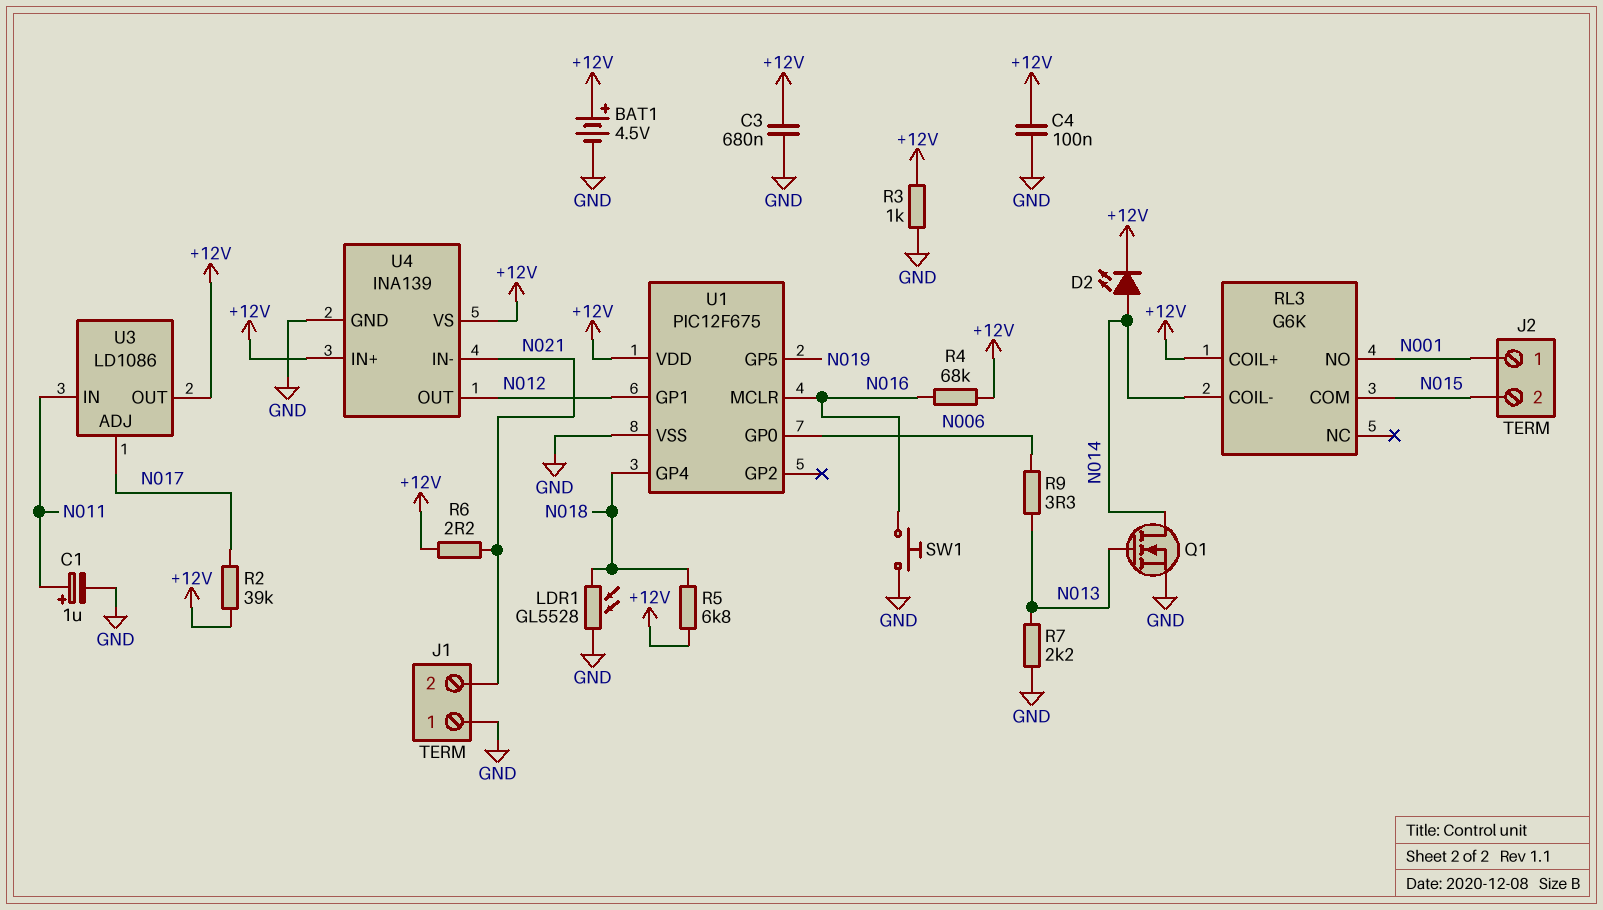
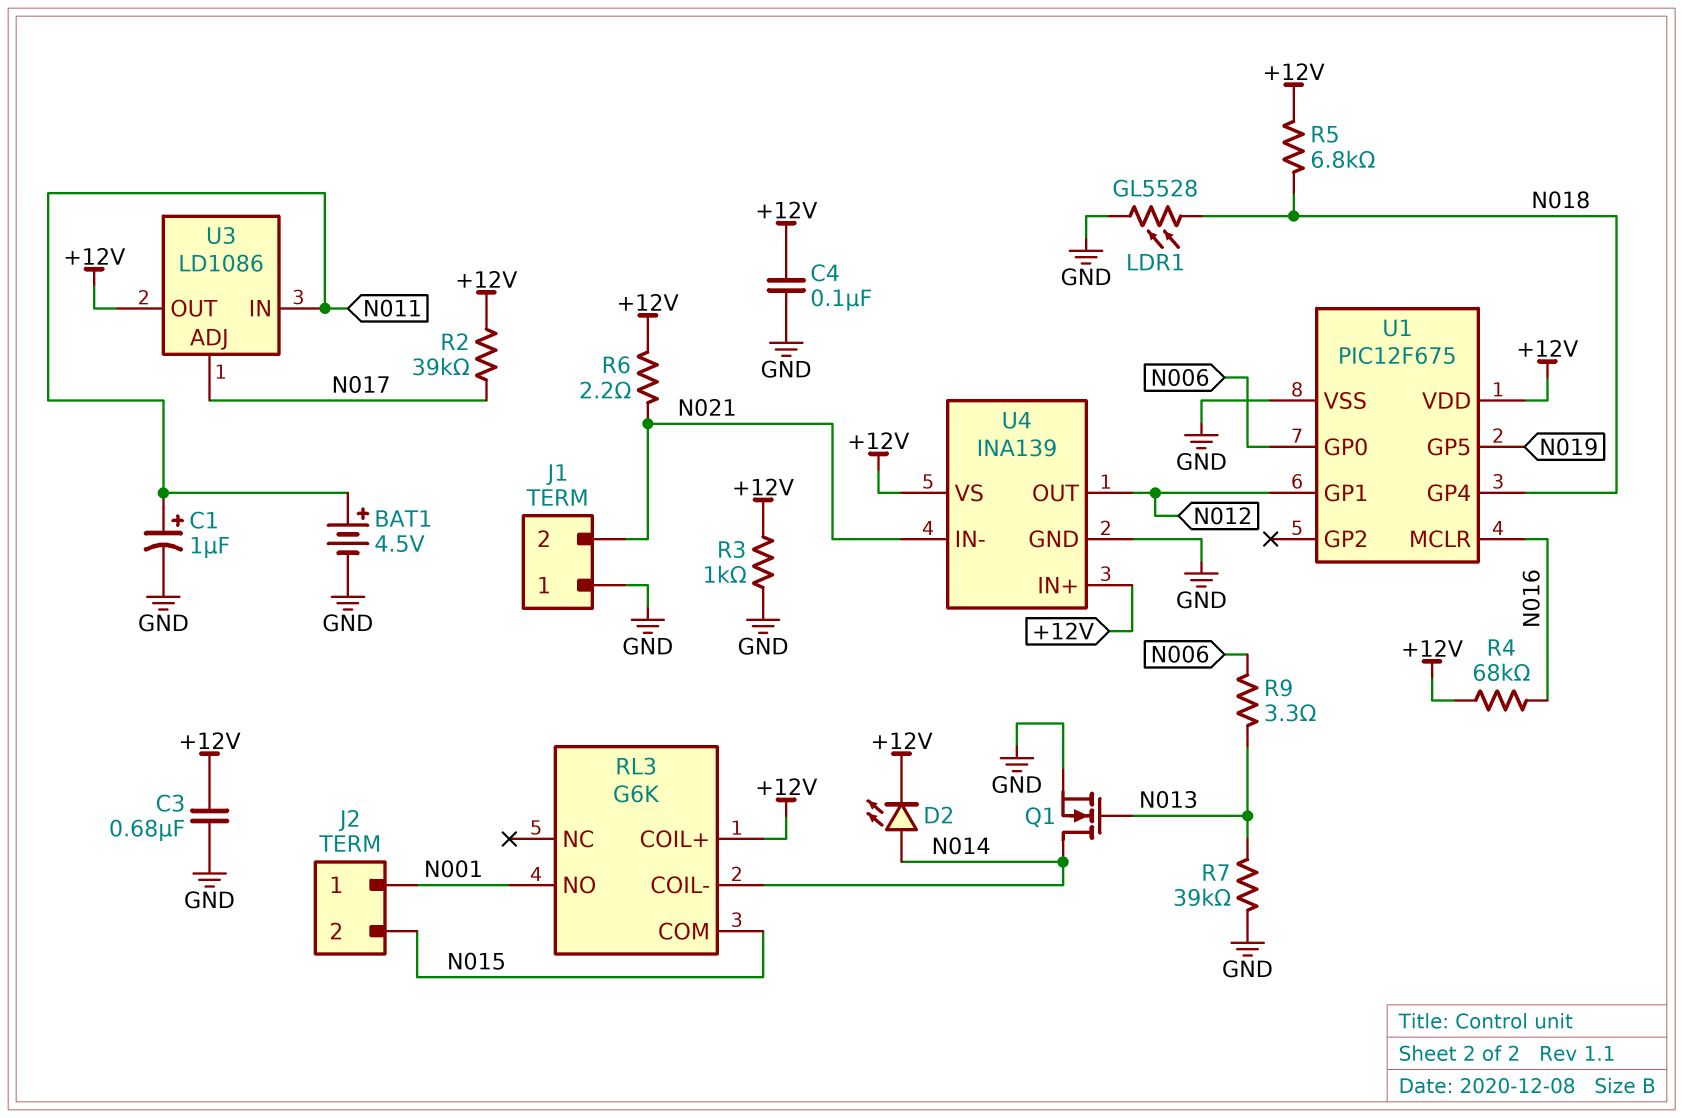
BAT1: 4.5V (plus +12V, minus GND) -> 4.5V (plus N011, minus GND)
R7: 2.2k (GND, N013) -> 39k (GND, N013)
SW1: button (GND, N016) -> none

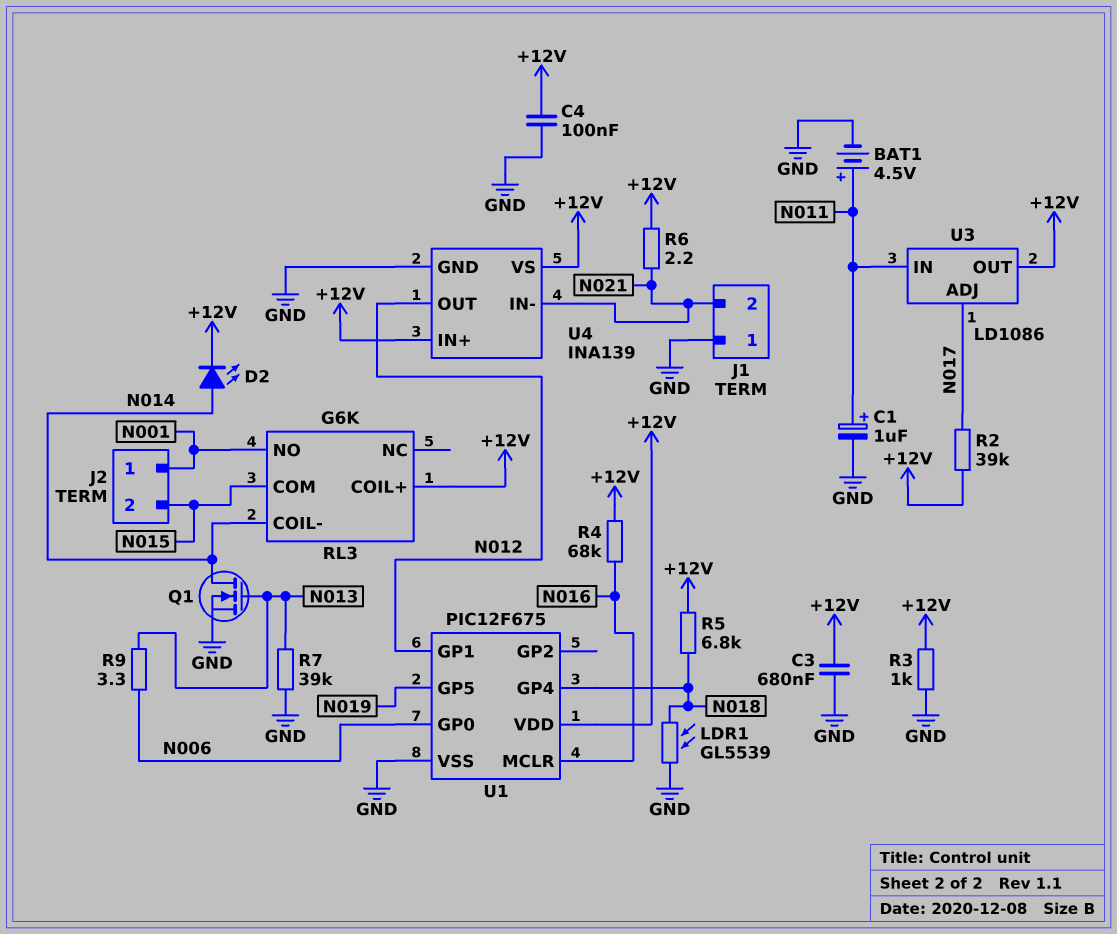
LDR1: GL5528 (GND, N018) -> GL5539 (GND, N018)

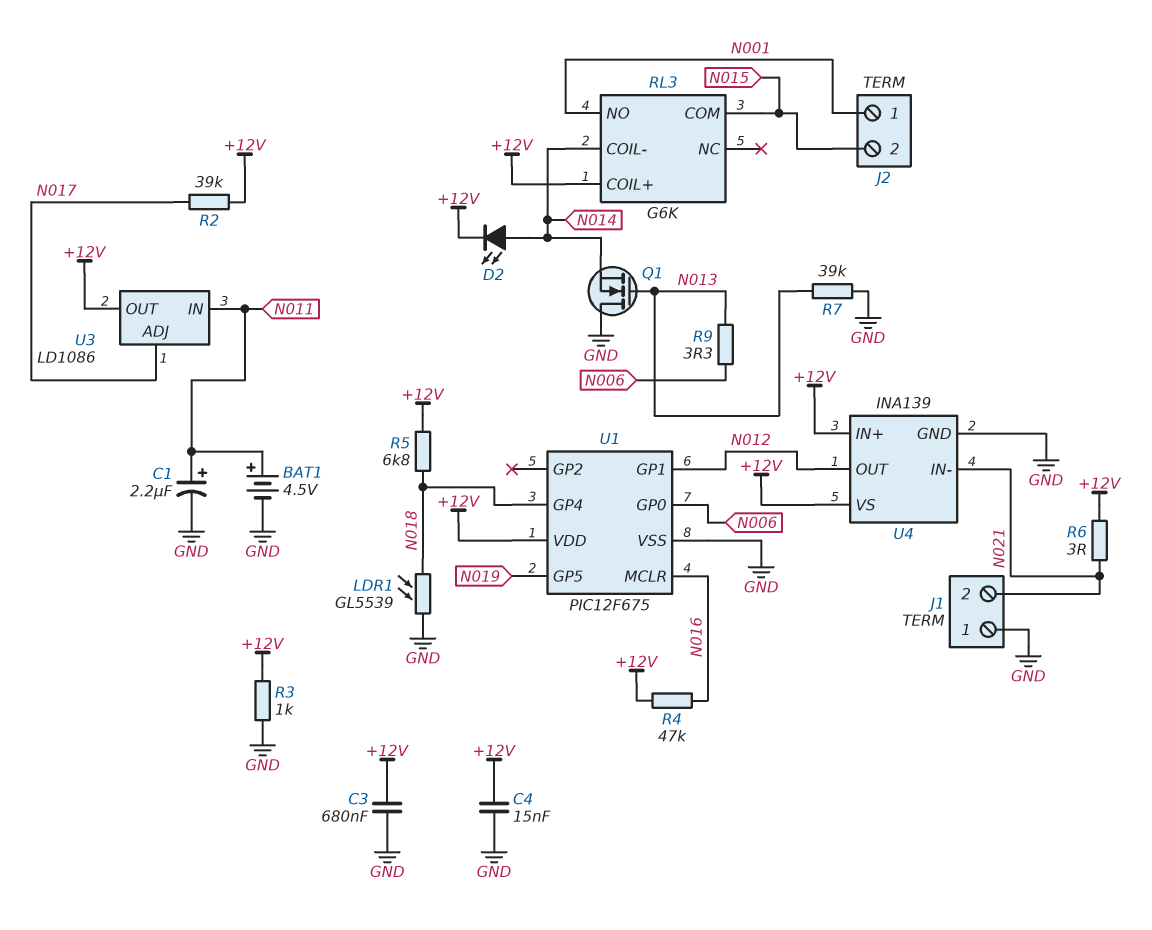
C1: 1uF (plus N011, minus GND) -> 2.2uF (plus N011, minus GND)
C4: 100nF (+12V, GND) -> 15nF (+12V, GND)
Q1: NMOS (G N013, D N014, S GND) -> NMOS (G N013, D GND, S N014)
R4: 68k (+12V, N016) -> 47k (+12V, N016)
R6: 2.2 (+12V, N021) -> 3 (+12V, N021)

